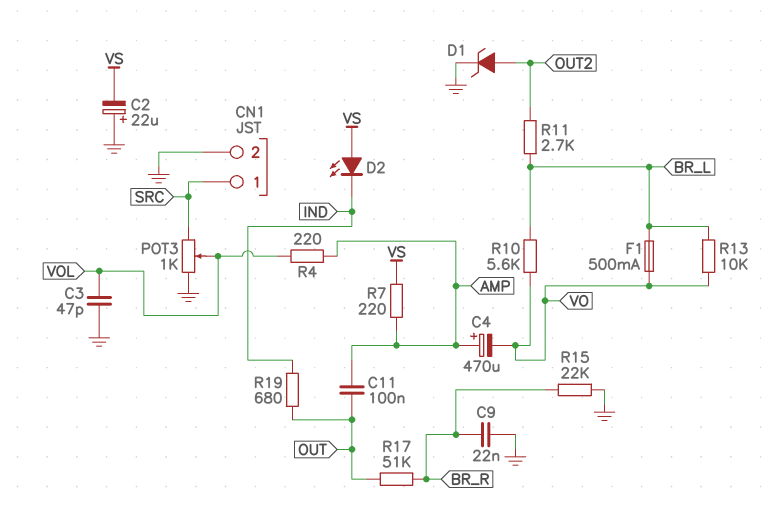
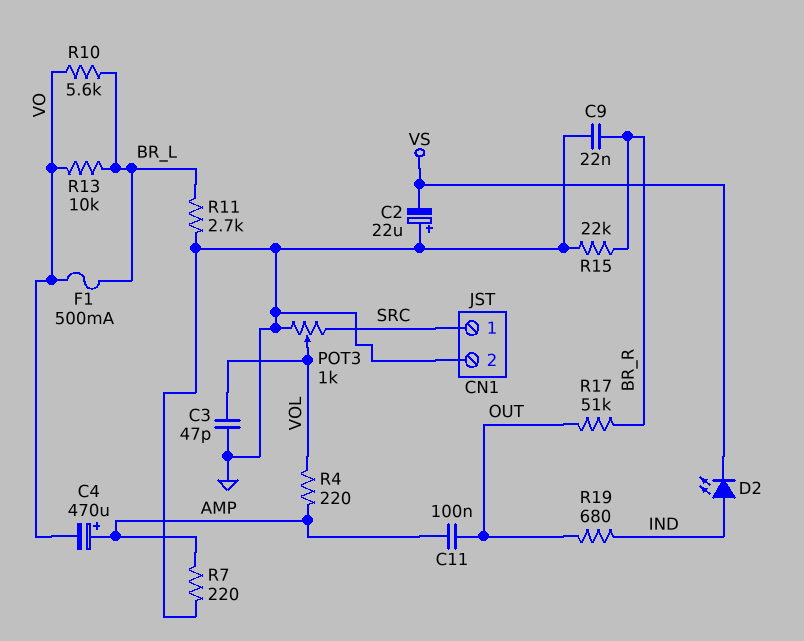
D1: zener (A OUT2, K GND) -> none
D2: LED (A VS, K IND) -> LED (A IND, K VS)
R7: 220 (AMP, VS) -> 220 (AMP, GND)
R11: 2.7k (BR_L, OUT2) -> 2.7k (BR_L, GND)

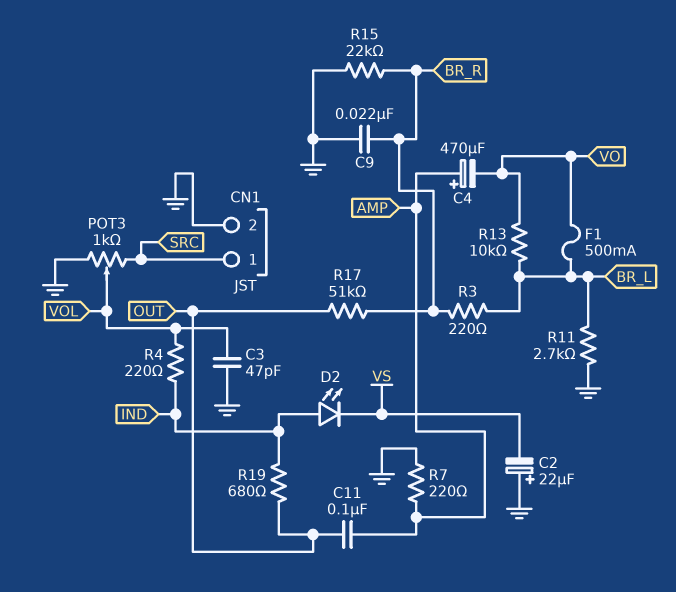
R3: none -> 220 (BR_L, BR_R)
R4: 220 (AMP, VOL) -> 220 (IND, VOL)
R10: 5.6k (BR_L, VO) -> none

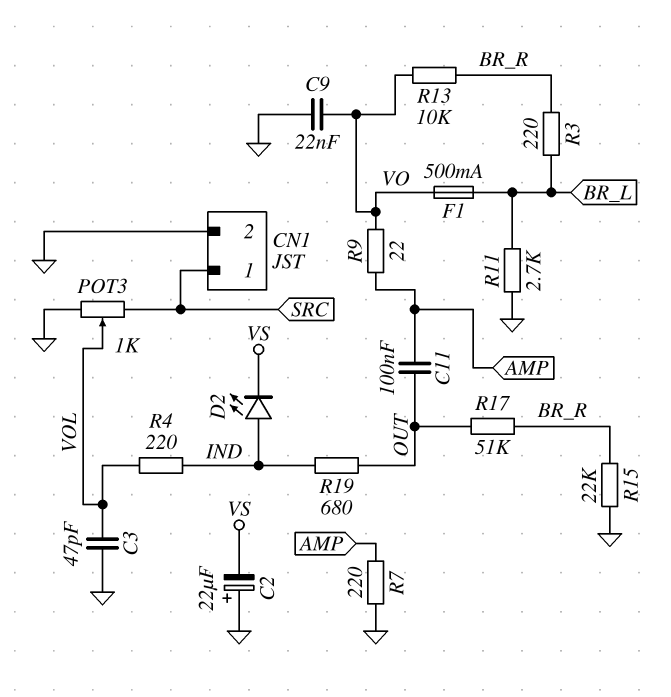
C4: 470uF (plus AMP, minus VO) -> none
C9: 22nF (BR_R, GND) -> 22nF (GND, VO)
R9: none -> 22 (AMP, VO)
R13: 10k (BR_L, VO) -> 10k (BR_R, VO)

